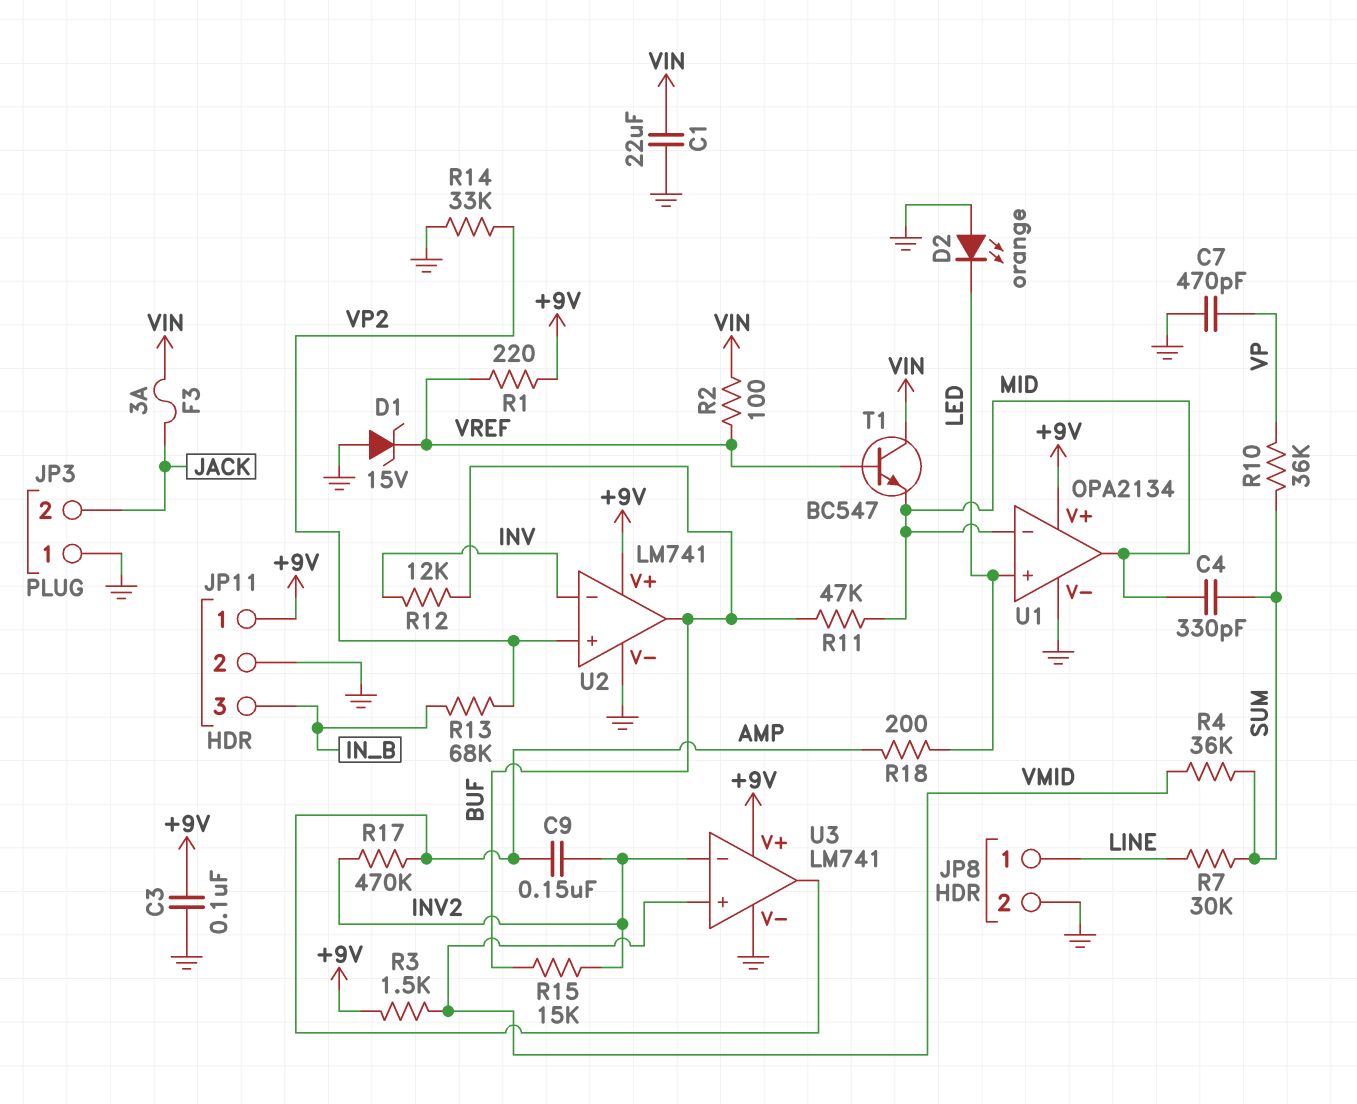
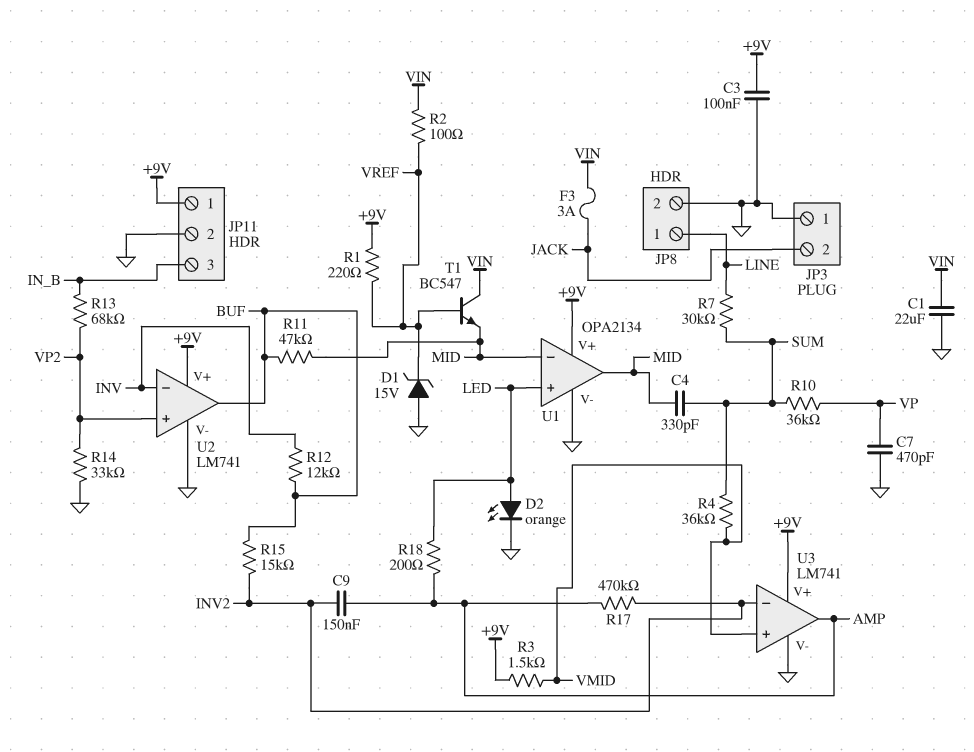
D2: LED orange (A GND, K LED) -> LED orange (A LED, K GND)

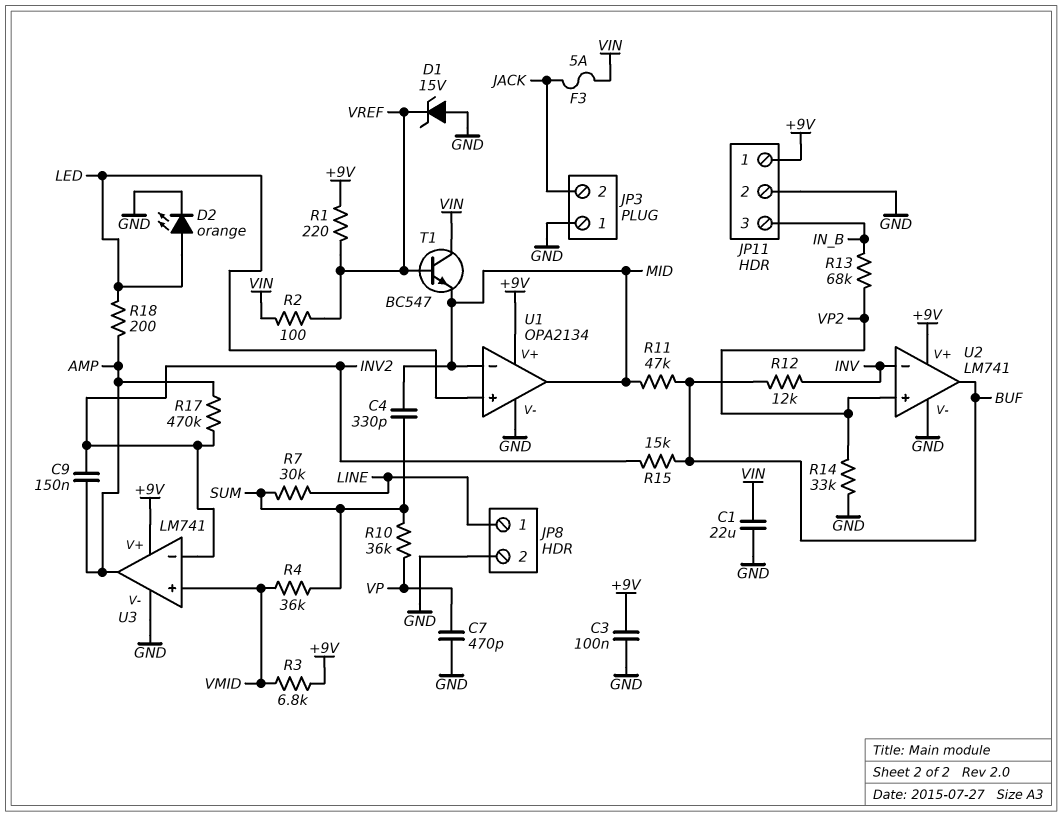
F3: 3A (JACK, VIN) -> 5A (JACK, VIN)
R3: 1.5k (+9V, VMID) -> 6.8k (+9V, VMID)

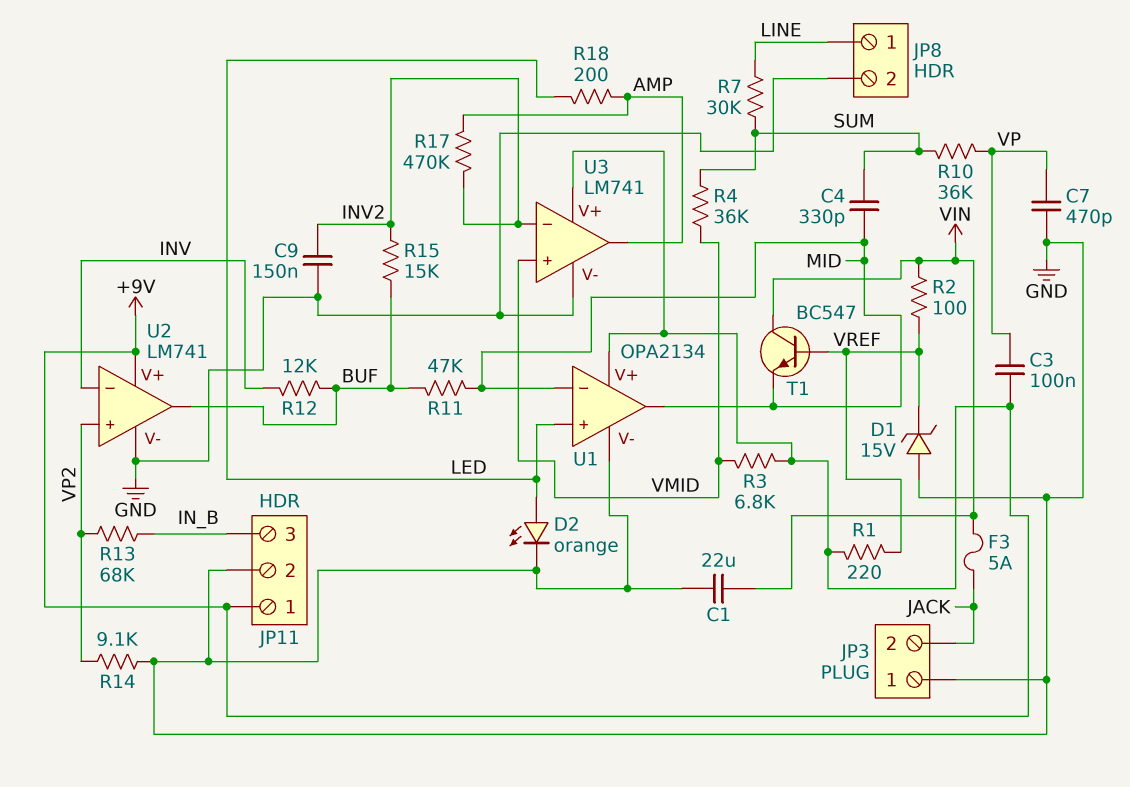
C3: 100nF (+9V, GND) -> 100nF (+9V, VP)
C9: 150nF (AMP, INV2) -> 150nF (GND, INV2)
R14: 33k (GND, VP2) -> 9.1k (GND, VP2)

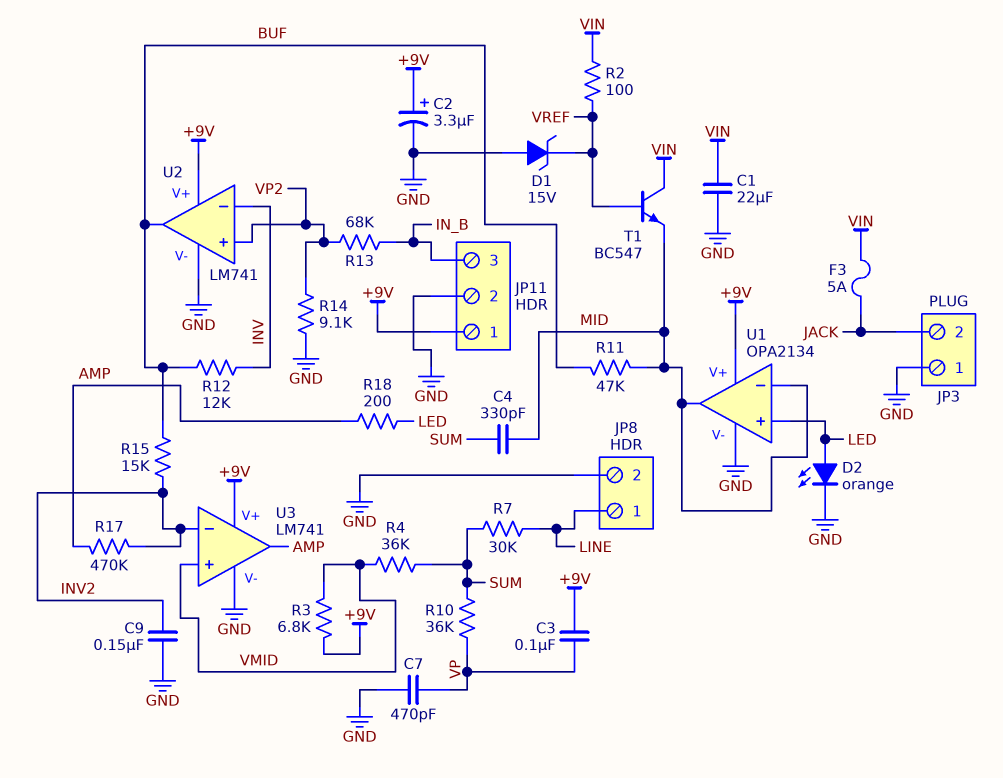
C2: none -> 3.3uF (plus +9V, minus GND)
R1: 220 (+9V, VREF) -> none

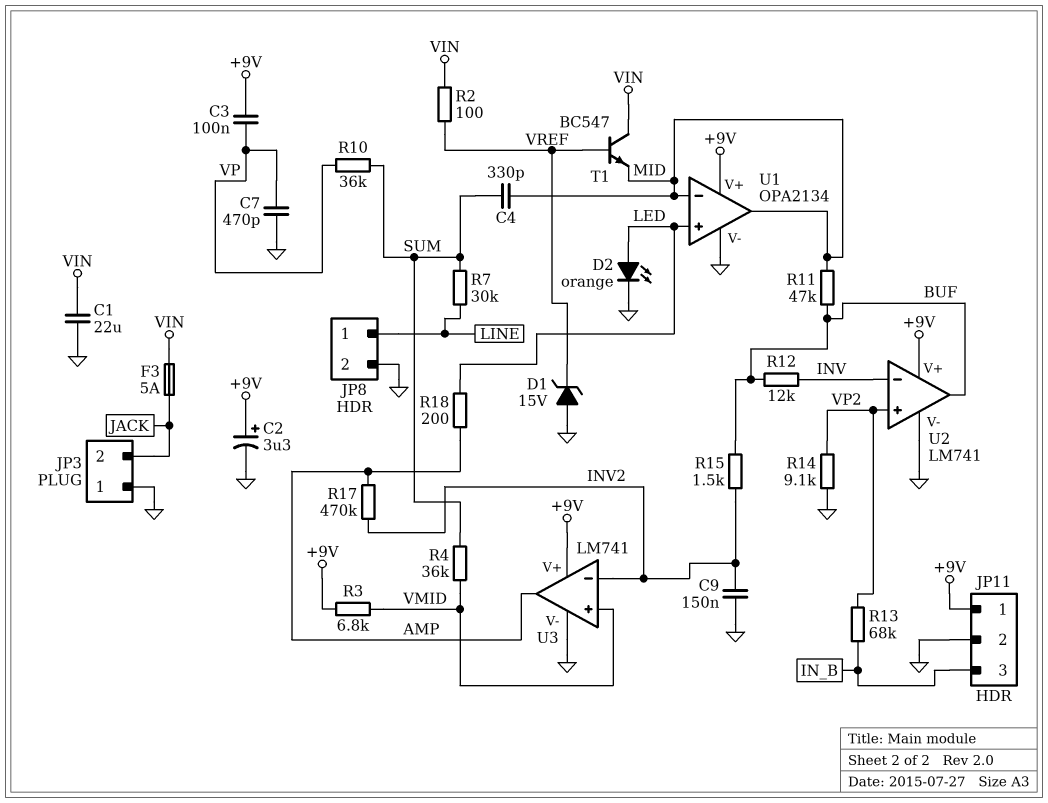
R15: 15k (BUF, INV2) -> 1.5k (BUF, INV2)

